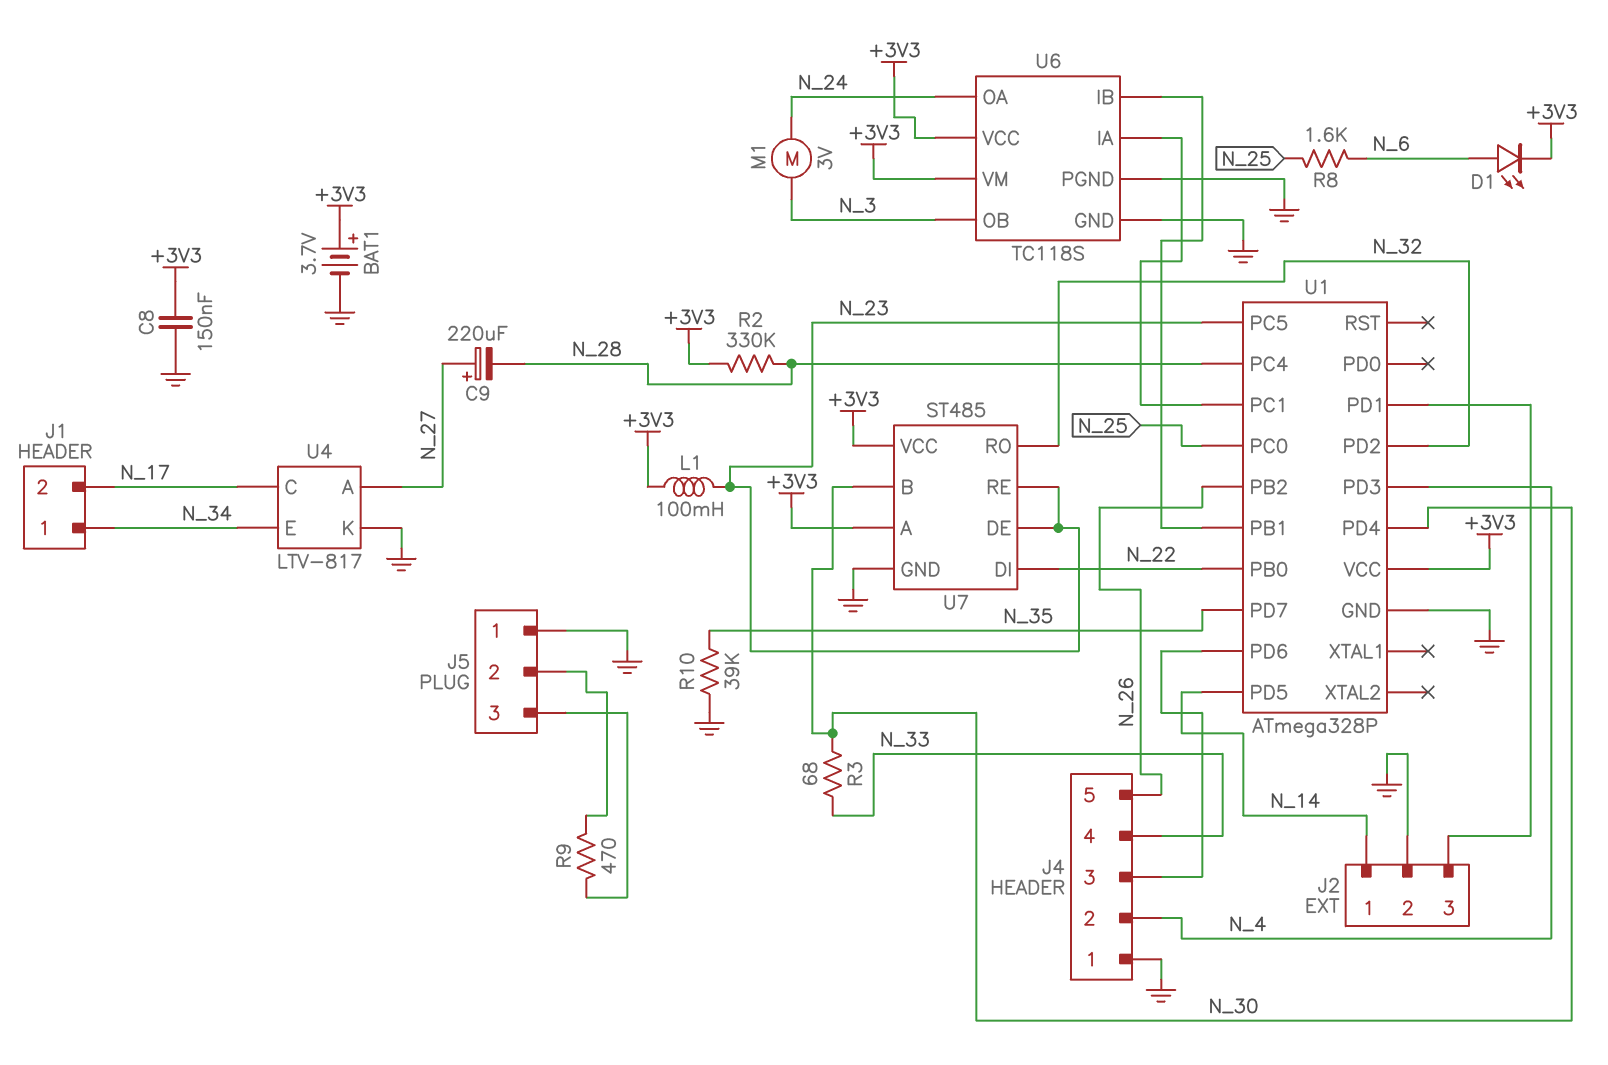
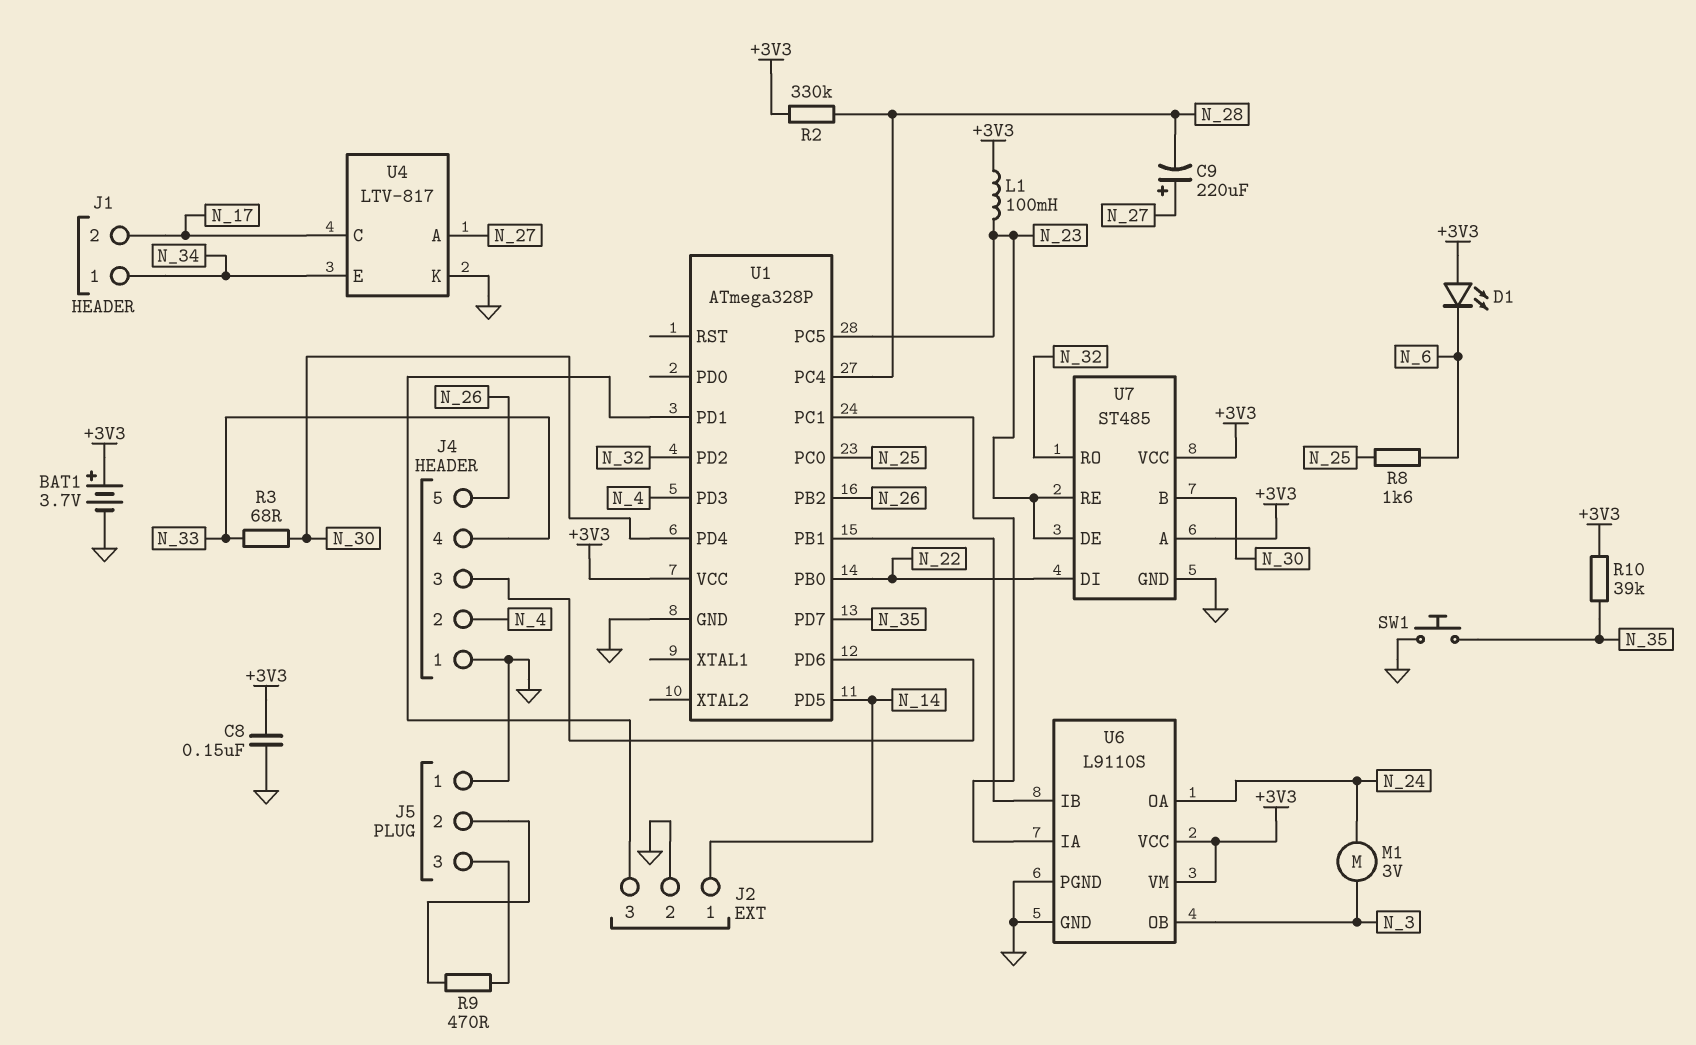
D1: LED (A N_6, K +3V3) -> LED (A +3V3, K N_6)
R10: 39k (GND, N_35) -> 39k (+3V3, N_35)
SW1: none -> button (GND, N_35)
U6: TC118S -> L9110S

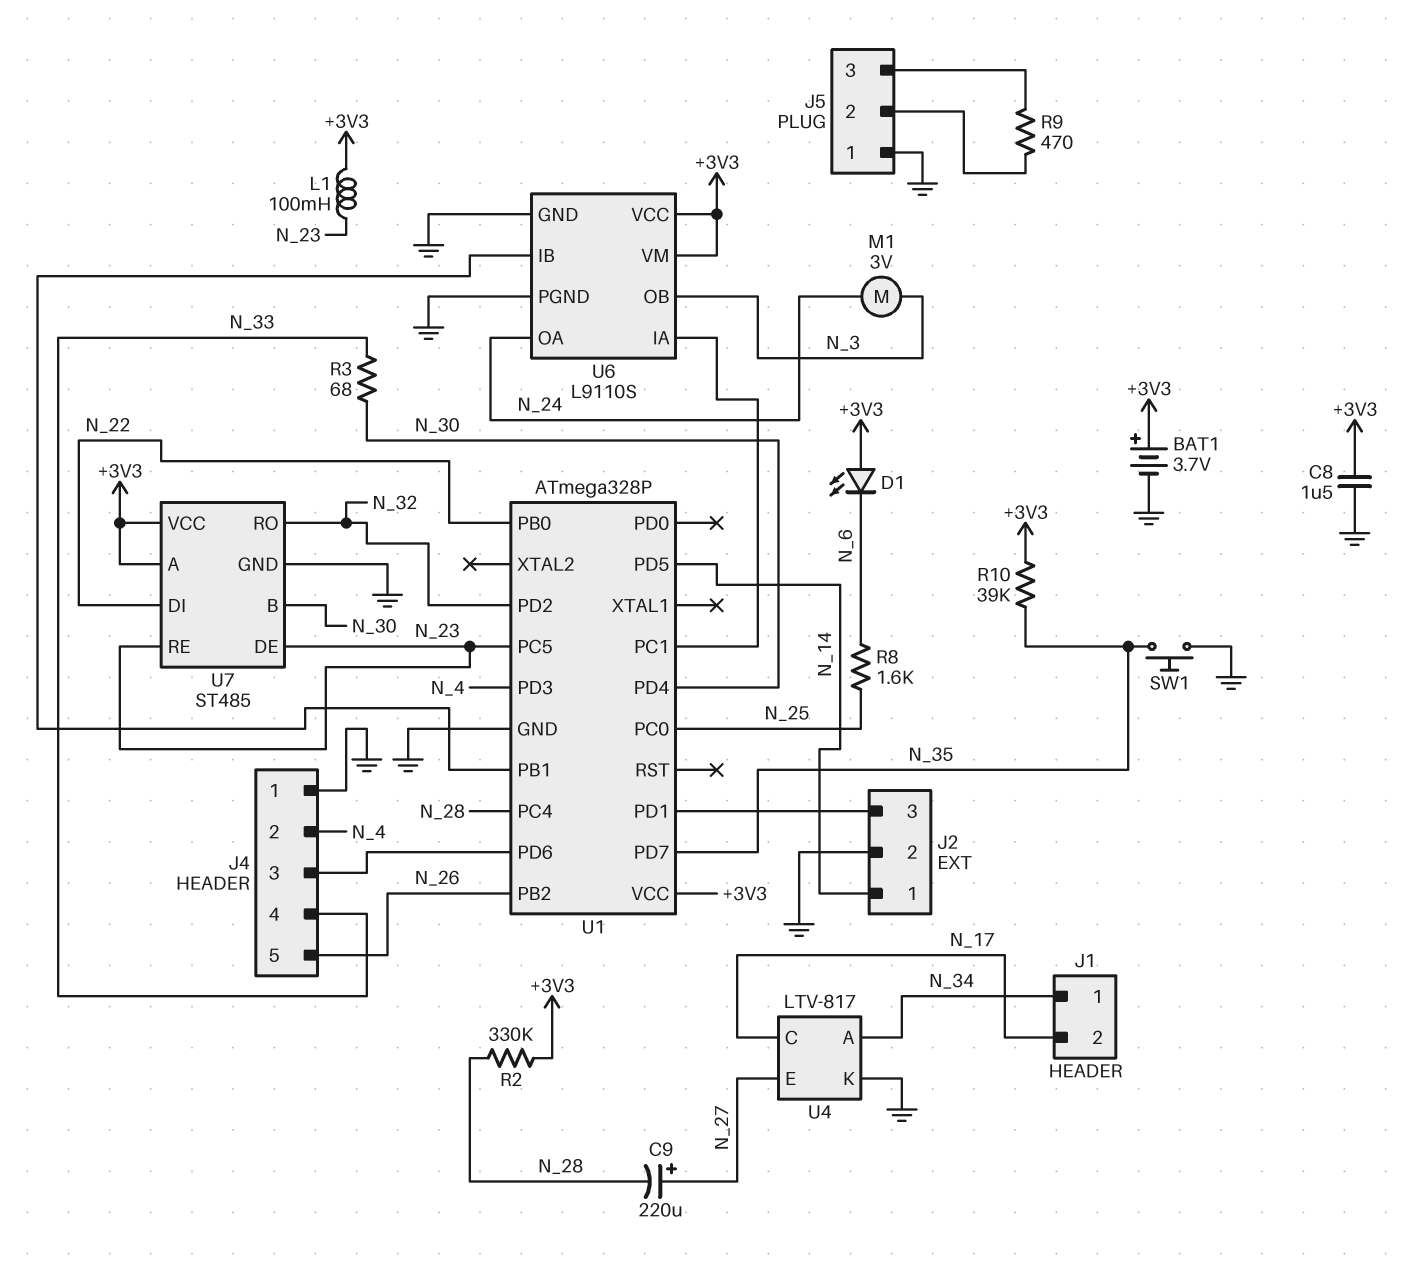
C8: 150nF (+3V3, GND) -> 1.5uF (+3V3, GND)
U4 pin A: N_27 -> N_34
U4 pin E: N_34 -> N_27

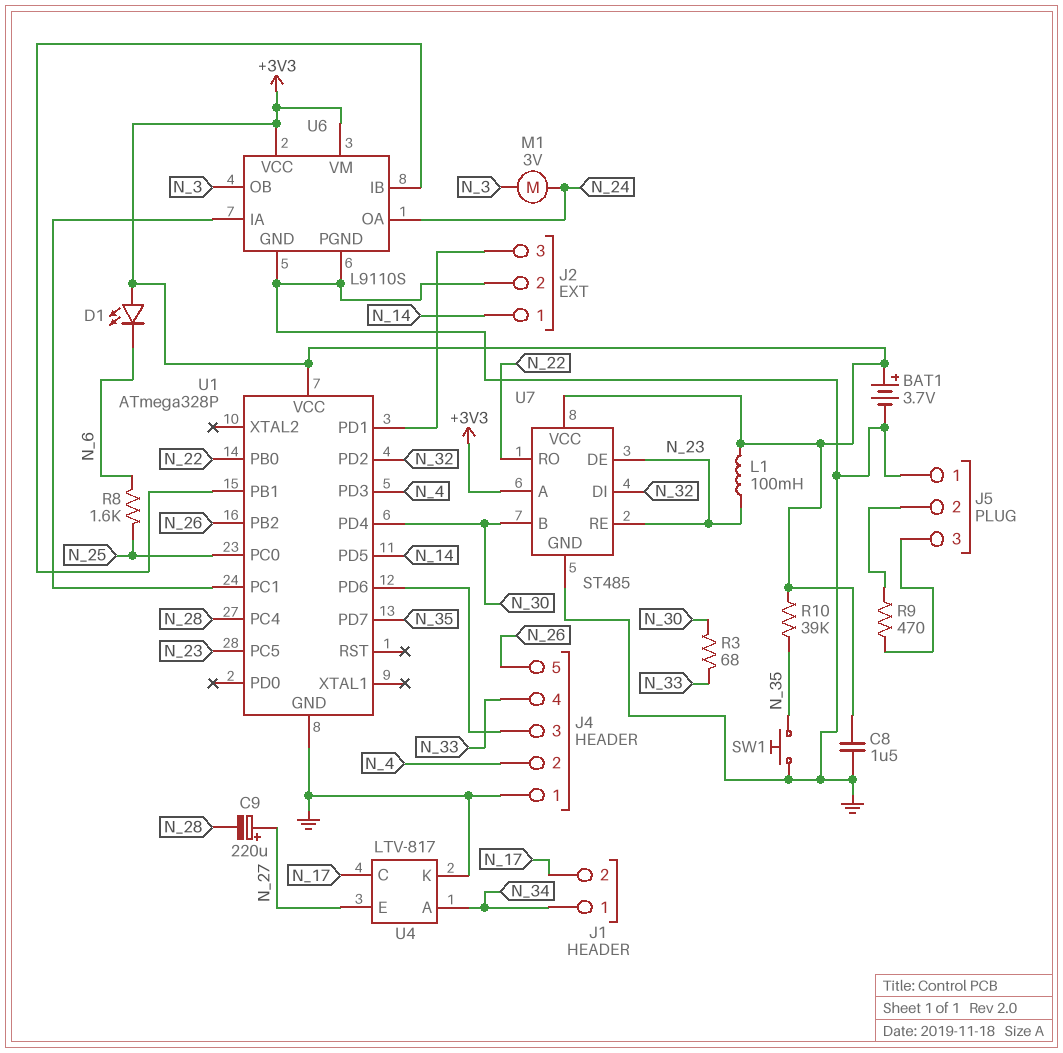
R2: 330k (+3V3, N_28) -> none
U7 pin DI: N_22 -> N_32
U7 pin RO: N_32 -> N_22

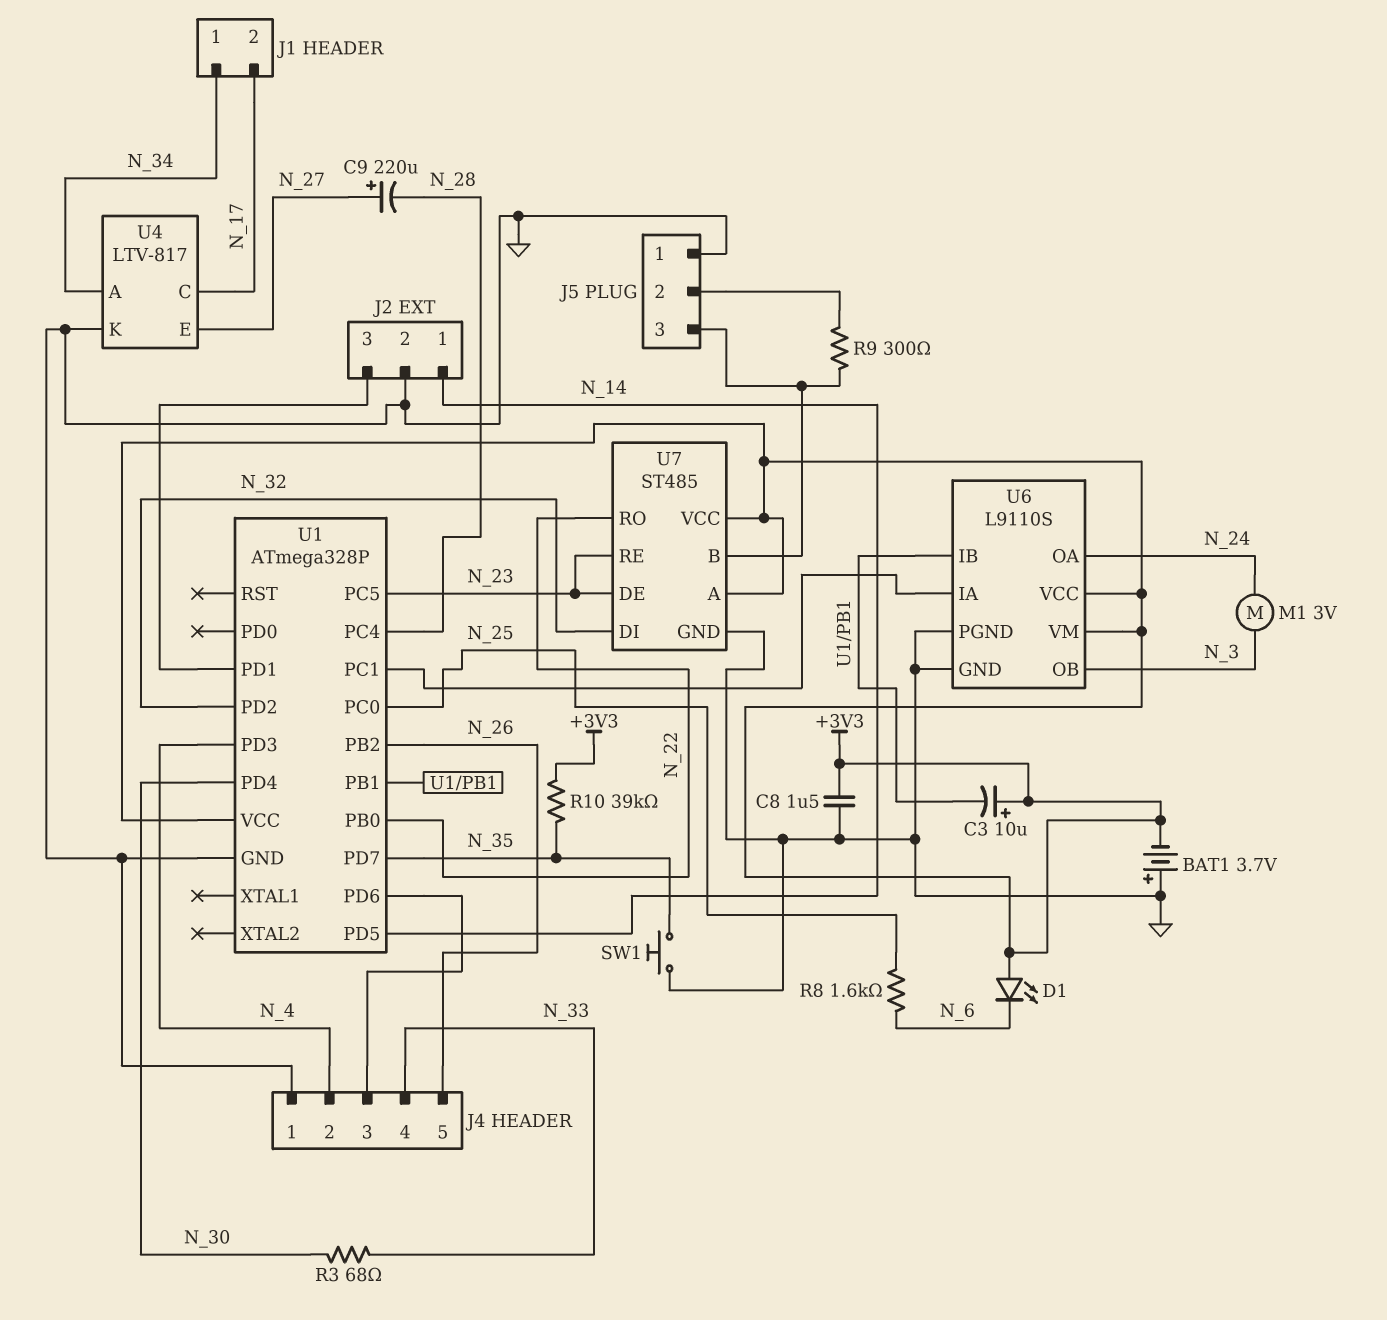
BAT1: 3.7V (plus +3V3, minus GND) -> 3.7V (plus GND, minus +3V3)
C3: none -> 10uF (plus +3V3, minus U1/PB1)
L1: 100mH (+3V3, N_23) -> none
R9: 470 (J5/2, J5/3) -> 300 (J5/2, J5/3)
U7 pin B: N_30 -> J5/3

